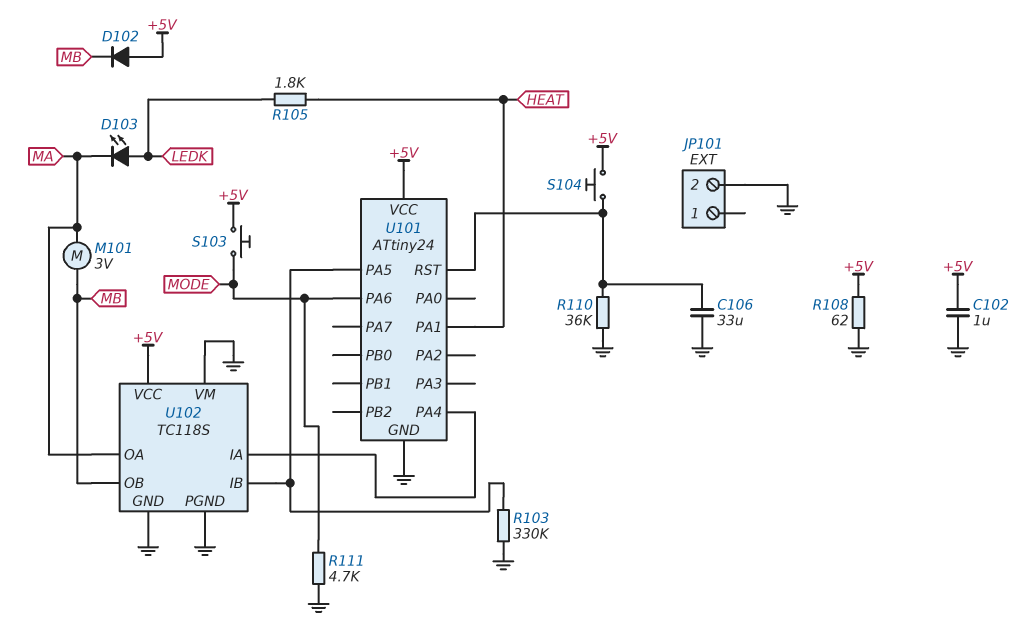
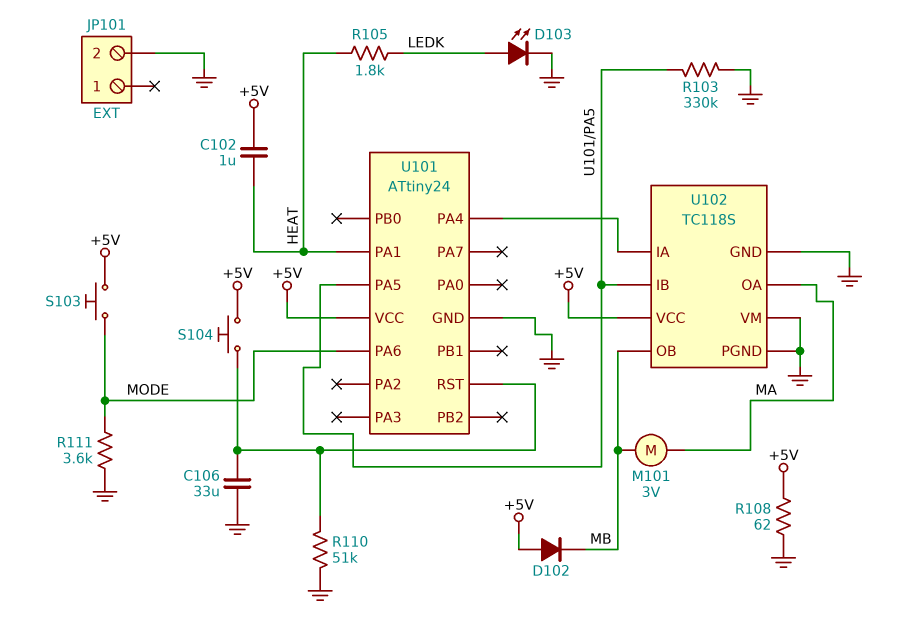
C102: 1uF (+5V, GND) -> 1uF (+5V, HEAT)
D103: LED (A LEDK, K MA) -> LED (A LEDK, K GND)
R110: 36k (GND, U101/RST) -> 51k (GND, U101/RST)
R111: 4.7k (GND, MODE) -> 3.6k (GND, MODE)

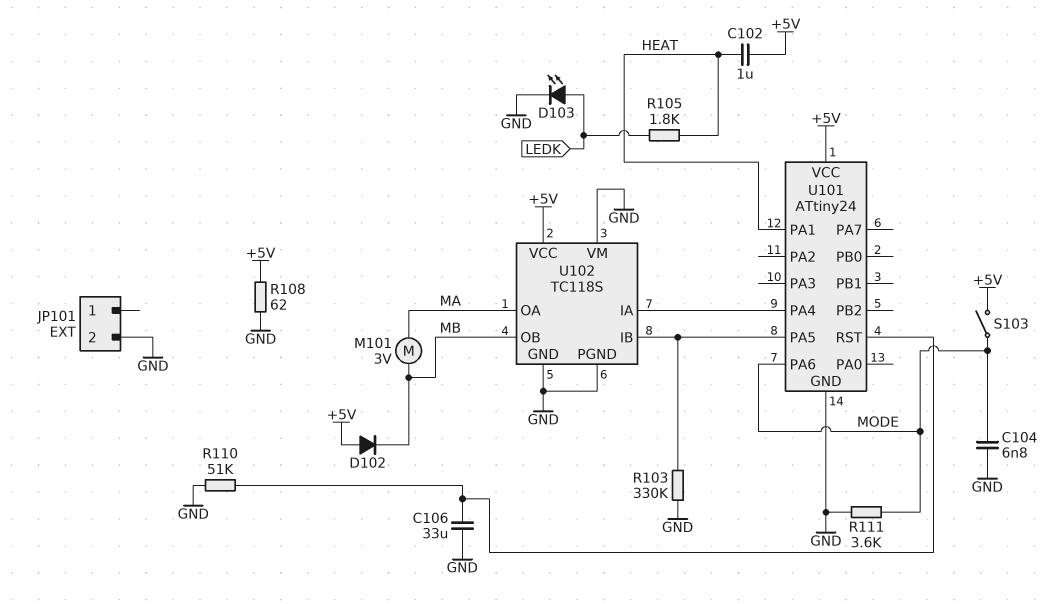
C104: none -> 6.8nF (GND, MODE)
S103: button (+5V, MODE) -> switch (+5V, MODE)
S104: button (+5V, U101/RST) -> none

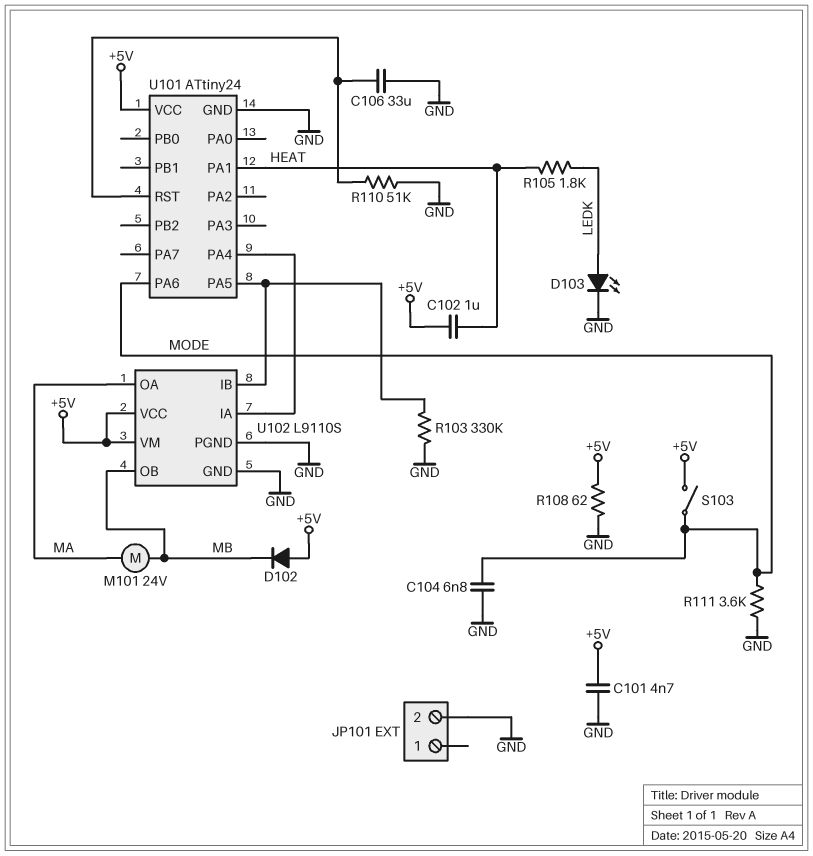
C101: none -> 4.7nF (+5V, GND)
M101: motor 3V (MA, MB) -> motor 24V (MA, MB)
U102: TC118S -> L9110S
U102 pin VM: GND -> +5V

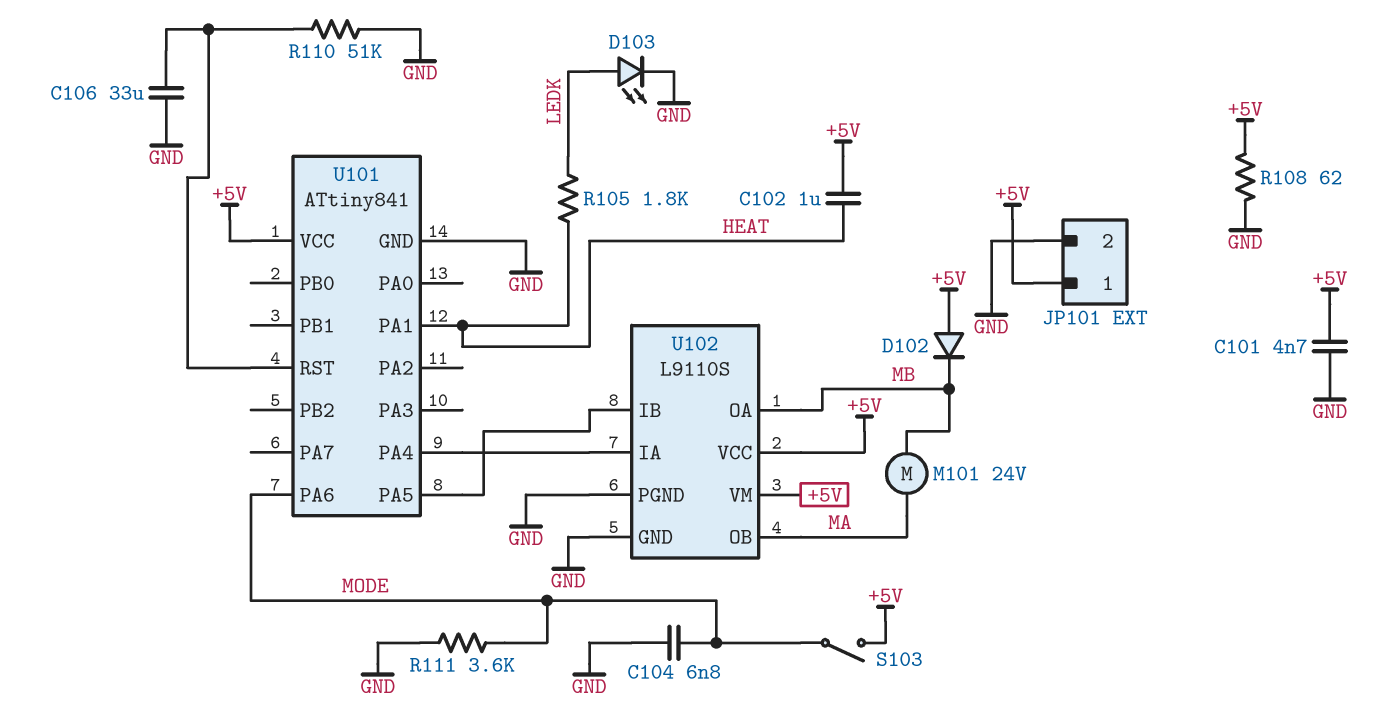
JP101 pin 1: none -> +5V
R103: 330k (GND, U101/PA5) -> none
U101: ATtiny24 -> ATtiny841
U102 pin OA: MA -> MB
U102 pin OB: MB -> MA

